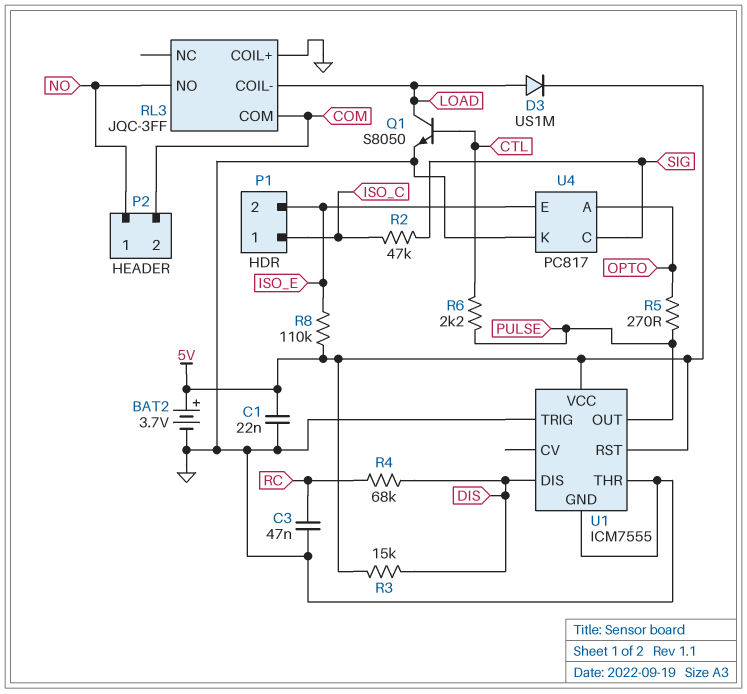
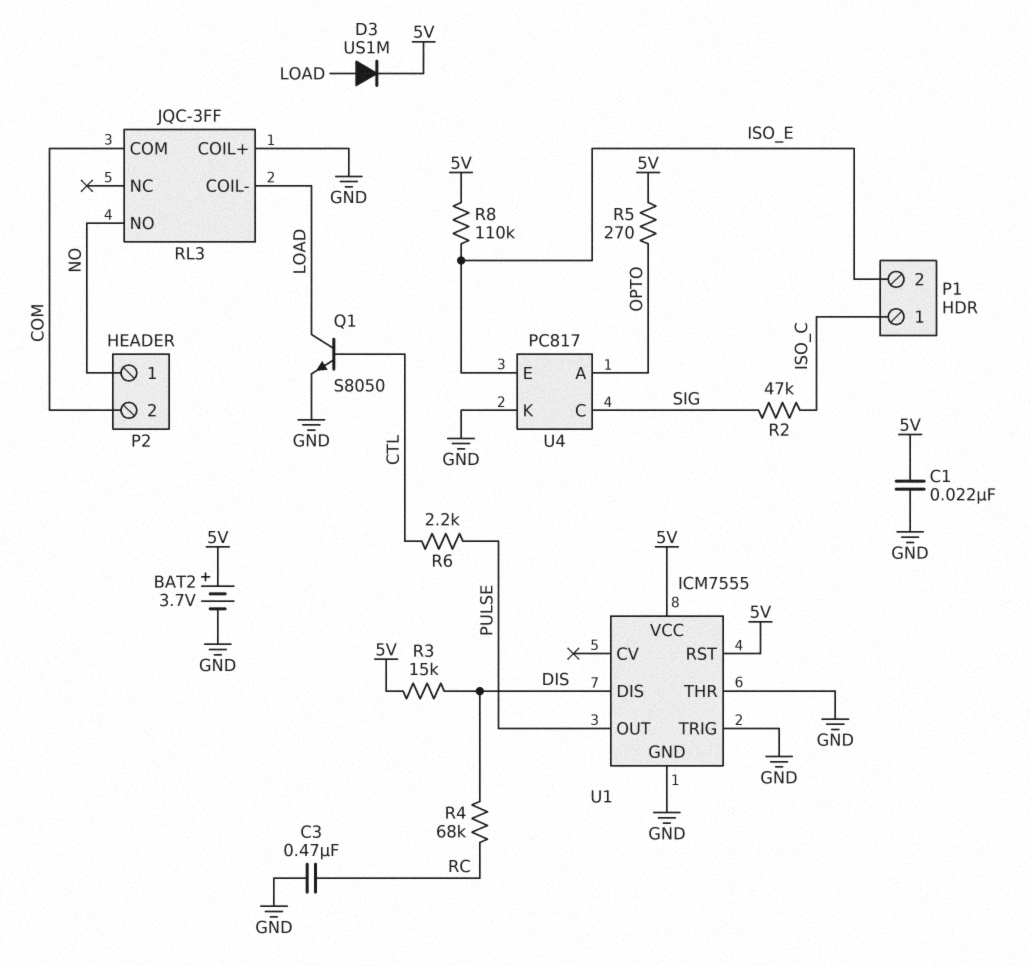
C3: 47nF (GND, RC) -> 470nF (GND, RC)
R5: 270 (OPTO, PULSE) -> 270 (5V, OPTO)

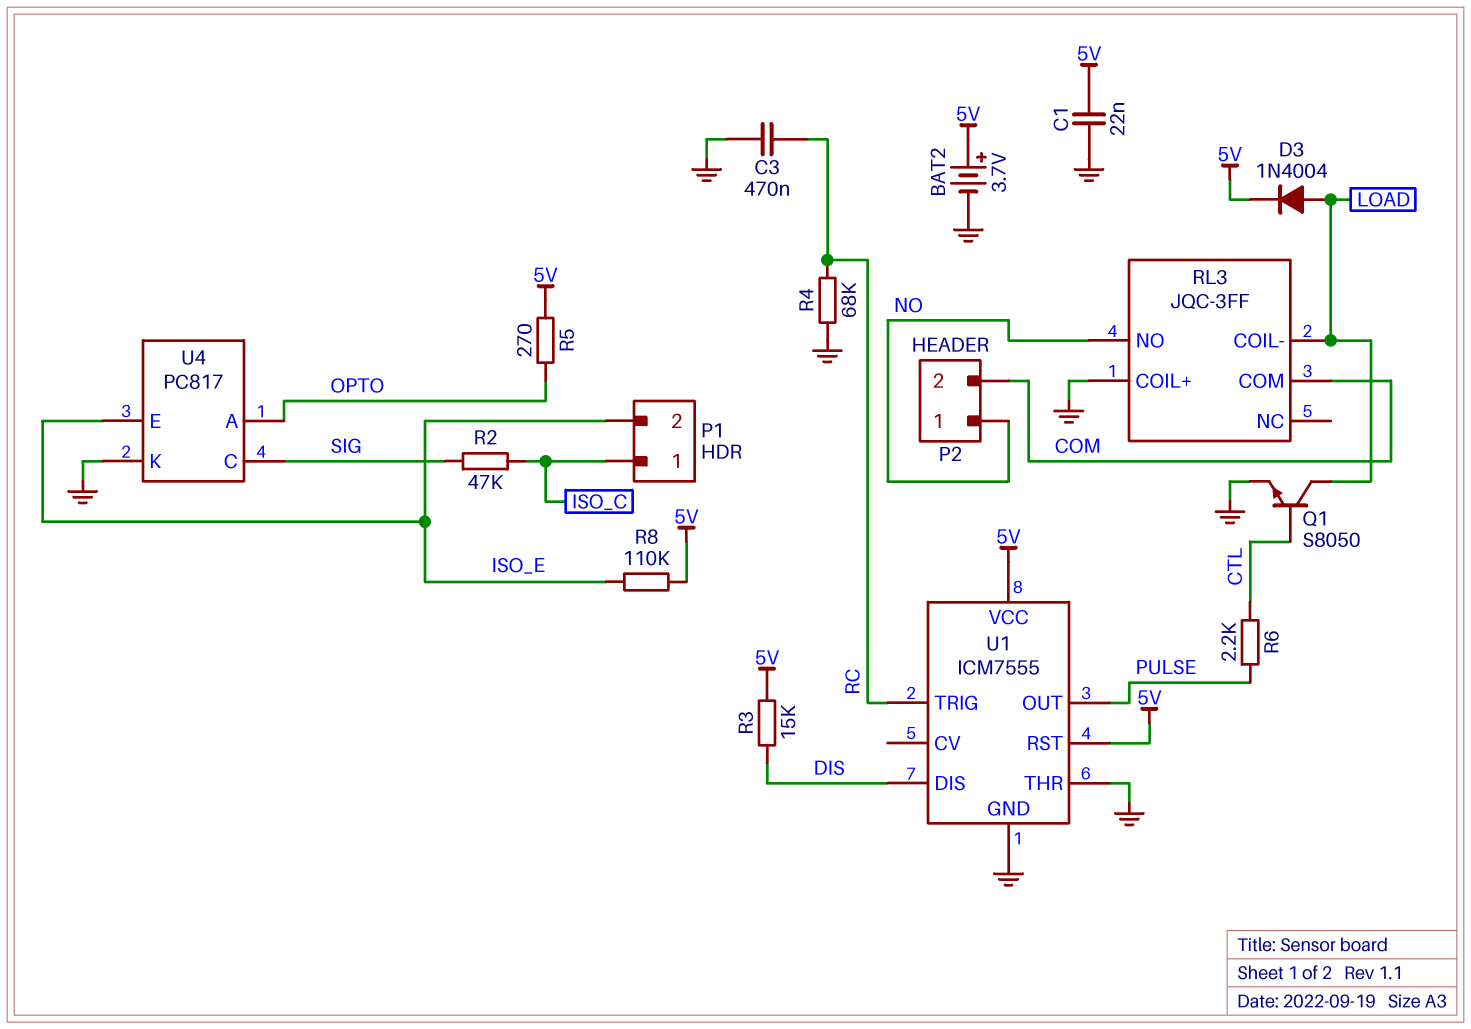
D3: diode US1M (A LOAD, K 5V) -> diode 1N4004 (A LOAD, K 5V)
R4: 68k (DIS, RC) -> 68k (GND, RC)
U1 pin TRIG: GND -> RC

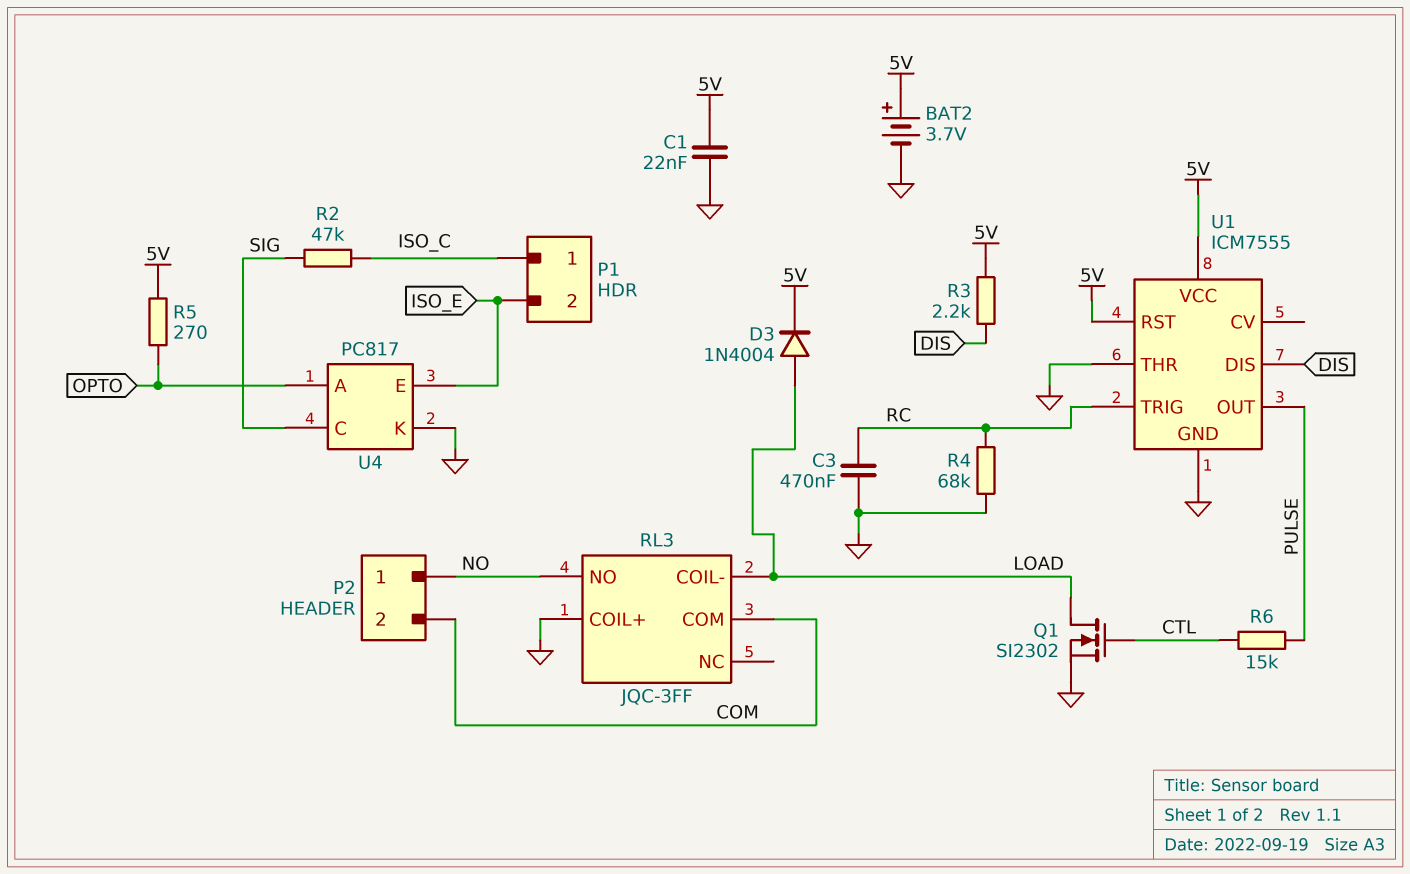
Q1: NPN S8050 (B CTL, C LOAD, E GND) -> NMOS SI2302 (G CTL, D LOAD, S GND)
R3: 15k (5V, DIS) -> 2.2k (5V, DIS)
R6: 2.2k (CTL, PULSE) -> 15k (CTL, PULSE)
R8: 110k (5V, ISO_E) -> none

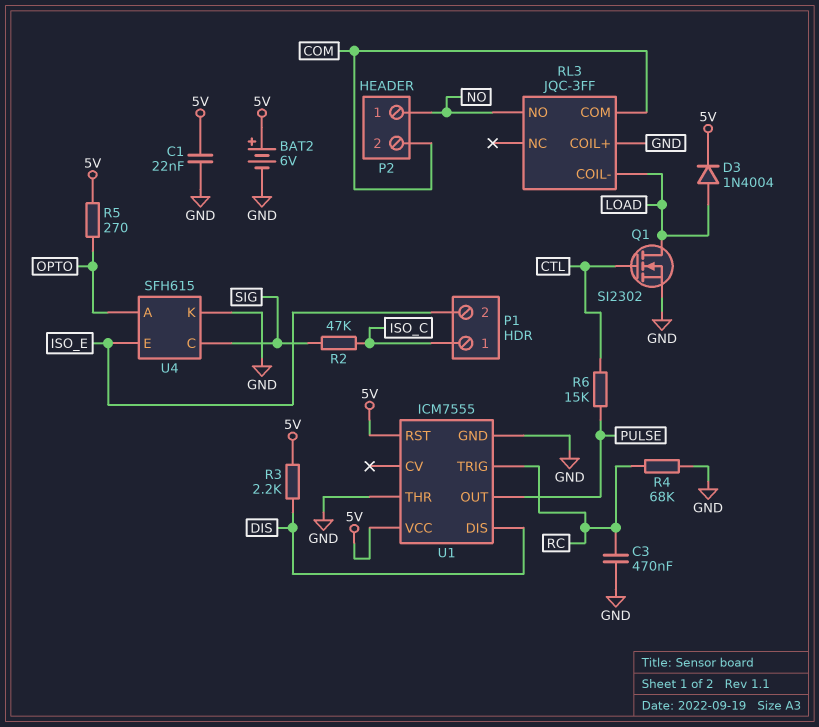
BAT2: 3.7V (plus 5V, minus GND) -> 6V (plus 5V, minus GND)
U4: PC817 -> SFH615

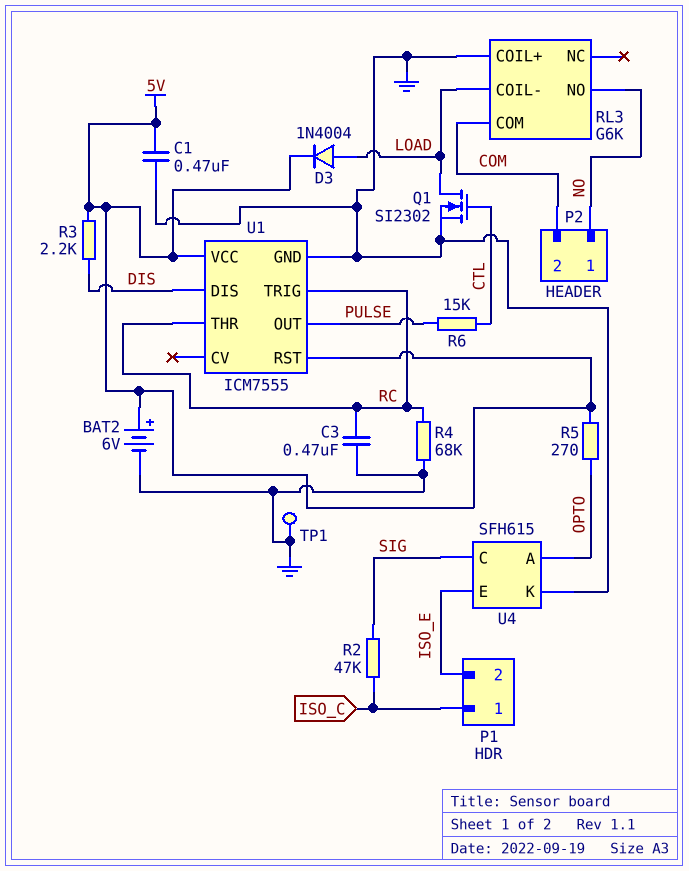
C1: 22nF (5V, GND) -> 470nF (5V, GND)
RL3: JQC-3FF -> G6K
TP1: none -> test point (GND)
U1 pin THR: GND -> RC

